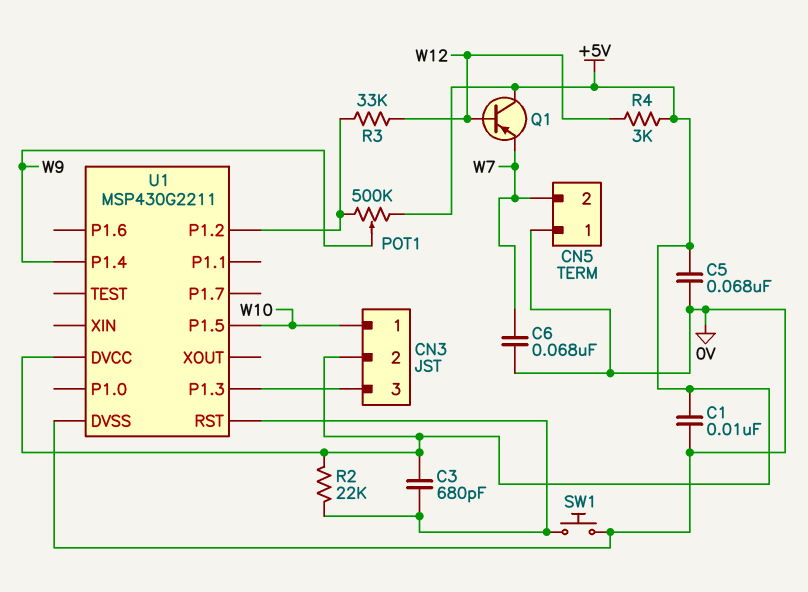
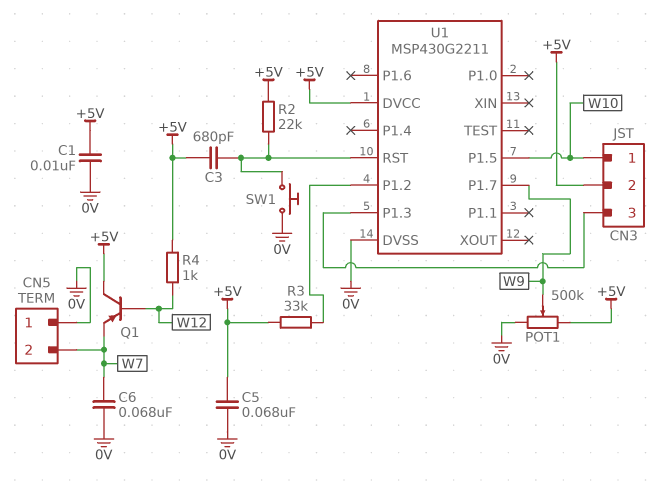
POT1: 500k (+5V, U1/P1.2, wiper W9) -> 500k (+5V, 0V, wiper W9)
R3: 33k (U1/P1.2, W12) -> 33k (+5V, U1/P1.2)
R4: 3k (+5V, W12) -> 1k (+5V, W12)
U1 pin P1.4: W9 -> none
U1 pin P1.7: none -> W9

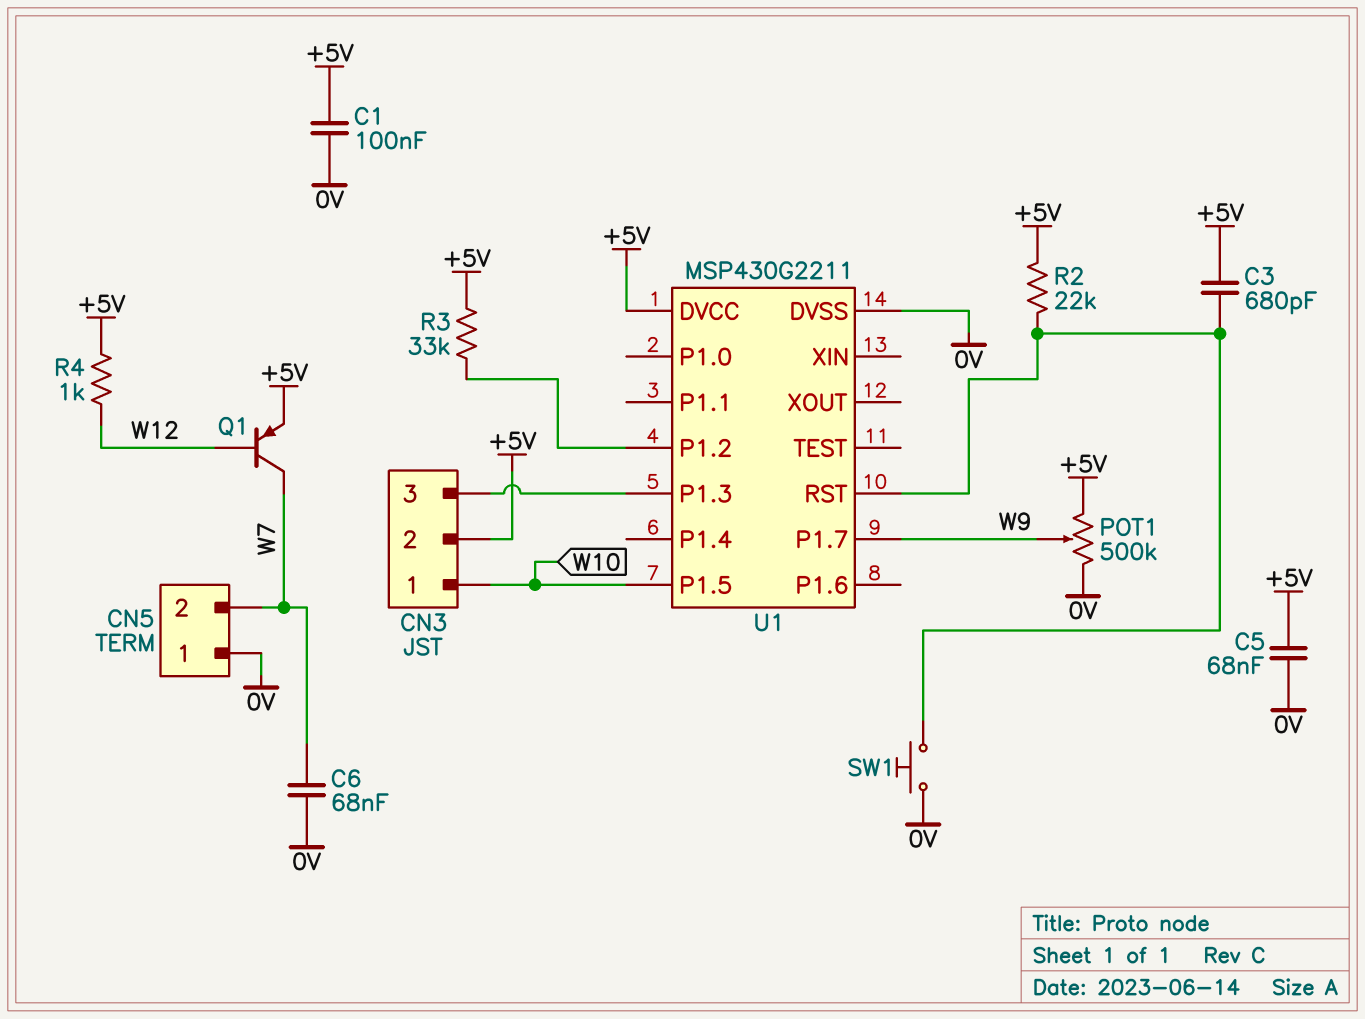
C1: 10nF (+5V, 0V) -> 100nF (+5V, 0V)
Q1: PNP (B W12, C +5V, E W7) -> PNP (B W12, C W7, E +5V)

